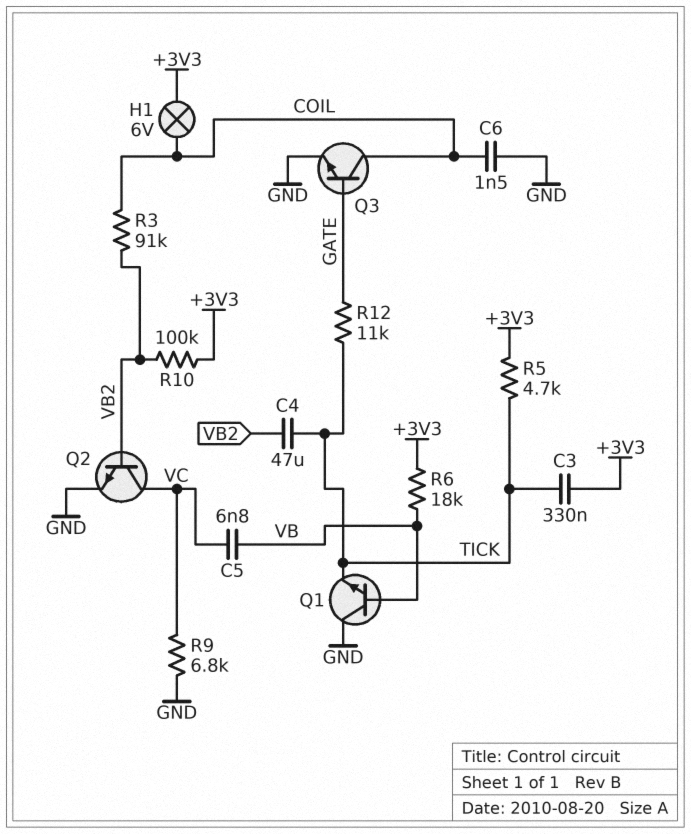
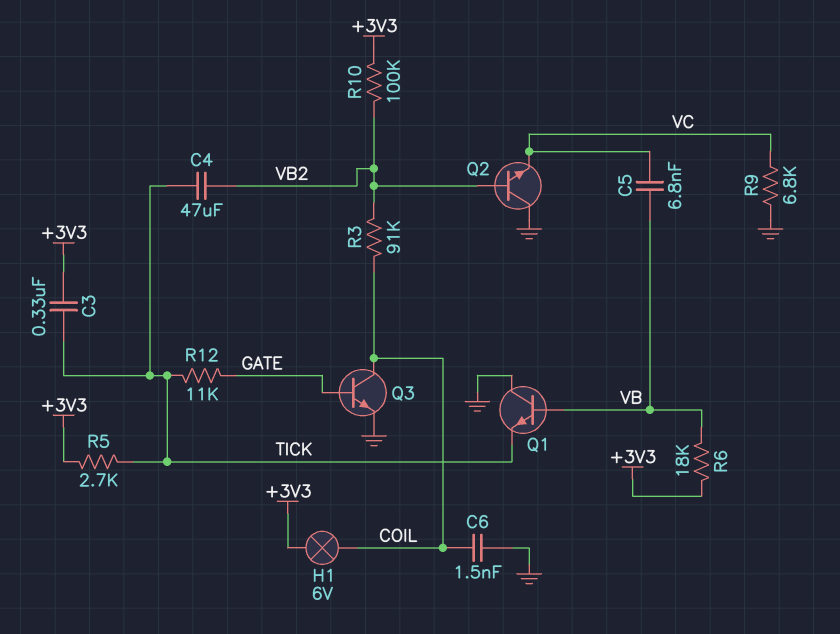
Q2: NPN (B VB2, C VC, E GND) -> NPN (B VB2, C GND, E VC)
R5: 4.7k (+3V3, TICK) -> 2.7k (+3V3, TICK)

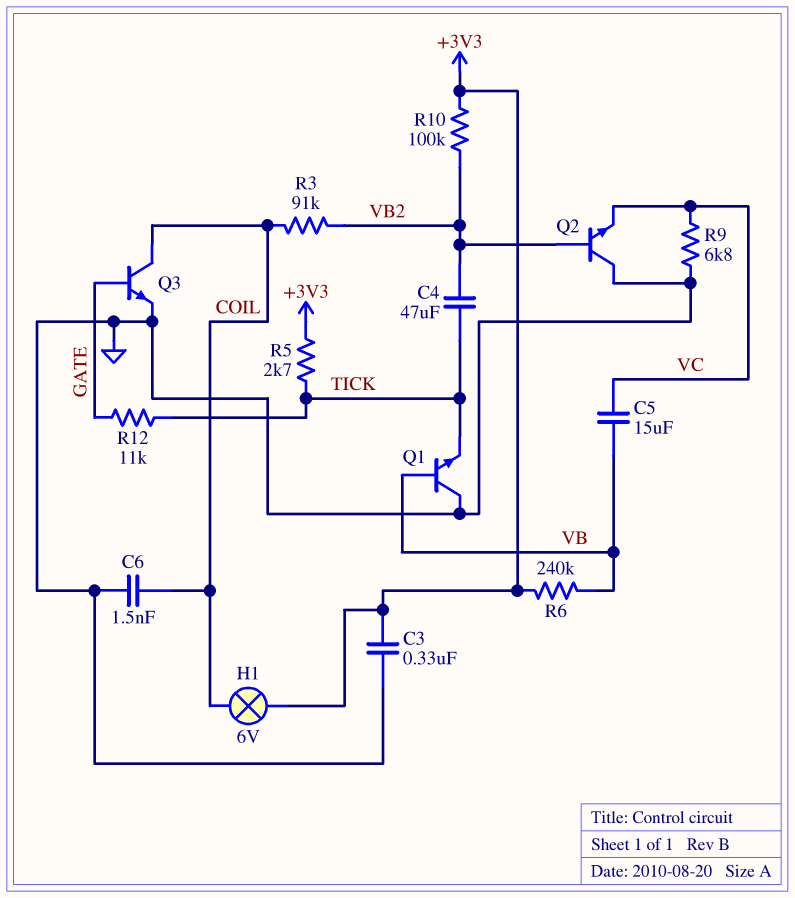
C3: 330nF (+3V3, TICK) -> 330nF (+3V3, GND)
C5: 6.8nF (VB, VC) -> 15uF (VB, VC)
R6: 18k (+3V3, VB) -> 240k (+3V3, VB)

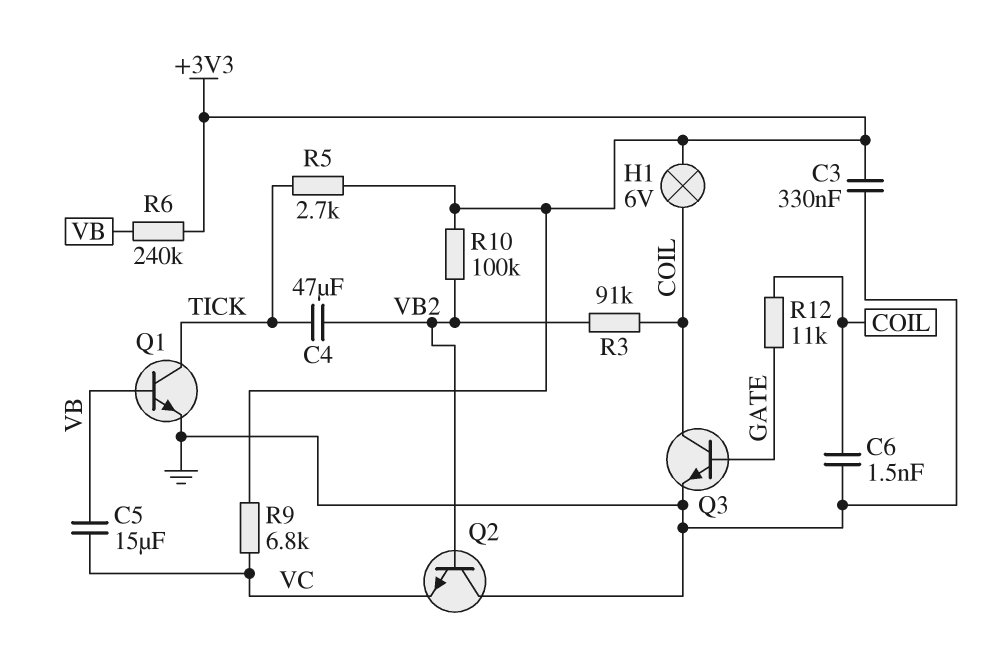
Q1: NPN (B VB, C GND, E TICK) -> NPN (B VB, C TICK, E GND)
R9: 6.8k (GND, VC) -> 6.8k (+3V3, VC)
R12: 11k (GATE, TICK) -> 11k (COIL, GATE)

